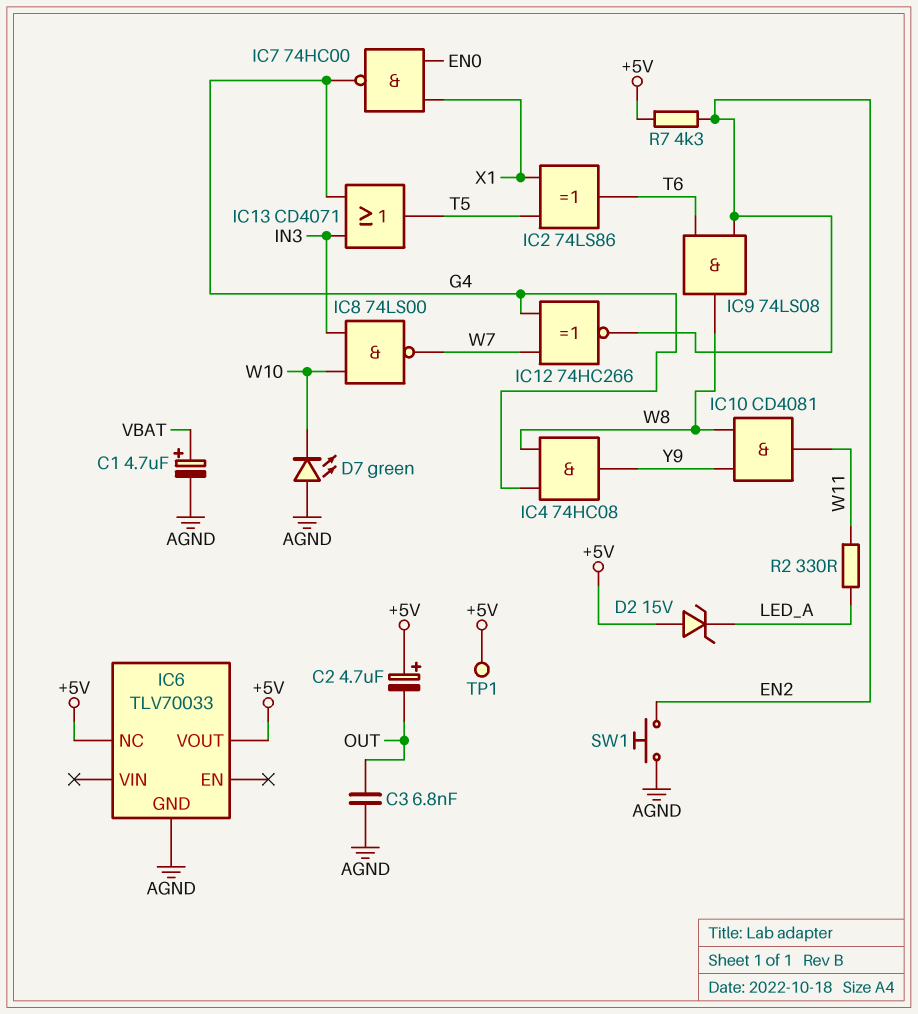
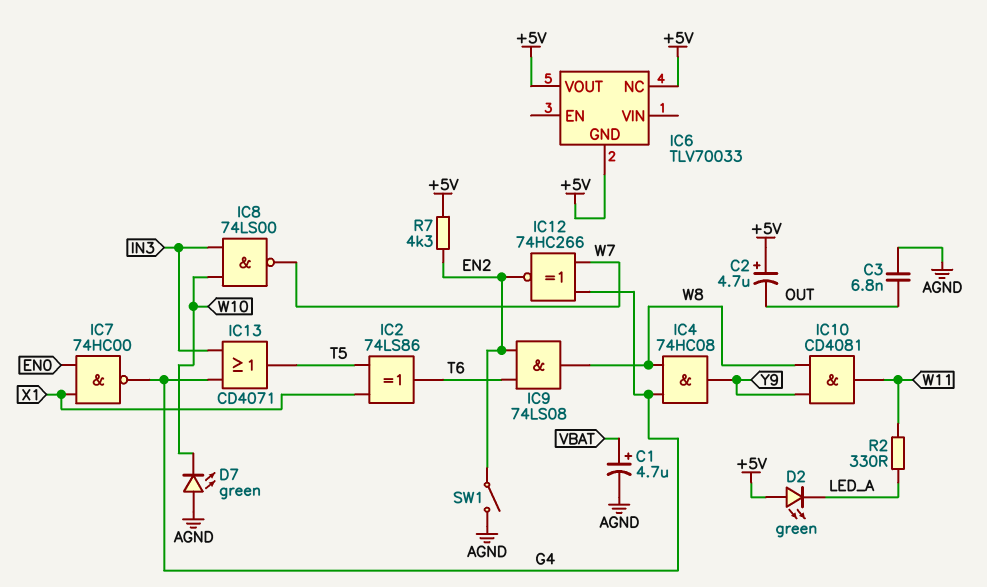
D2: zener 15V (A +5V, K LED_A) -> LED green (A +5V, K LED_A)
IC6 pin GND: AGND -> +5V
SW1: button (AGND, EN2) -> switch (AGND, EN2)
TP1: test point (+5V) -> none

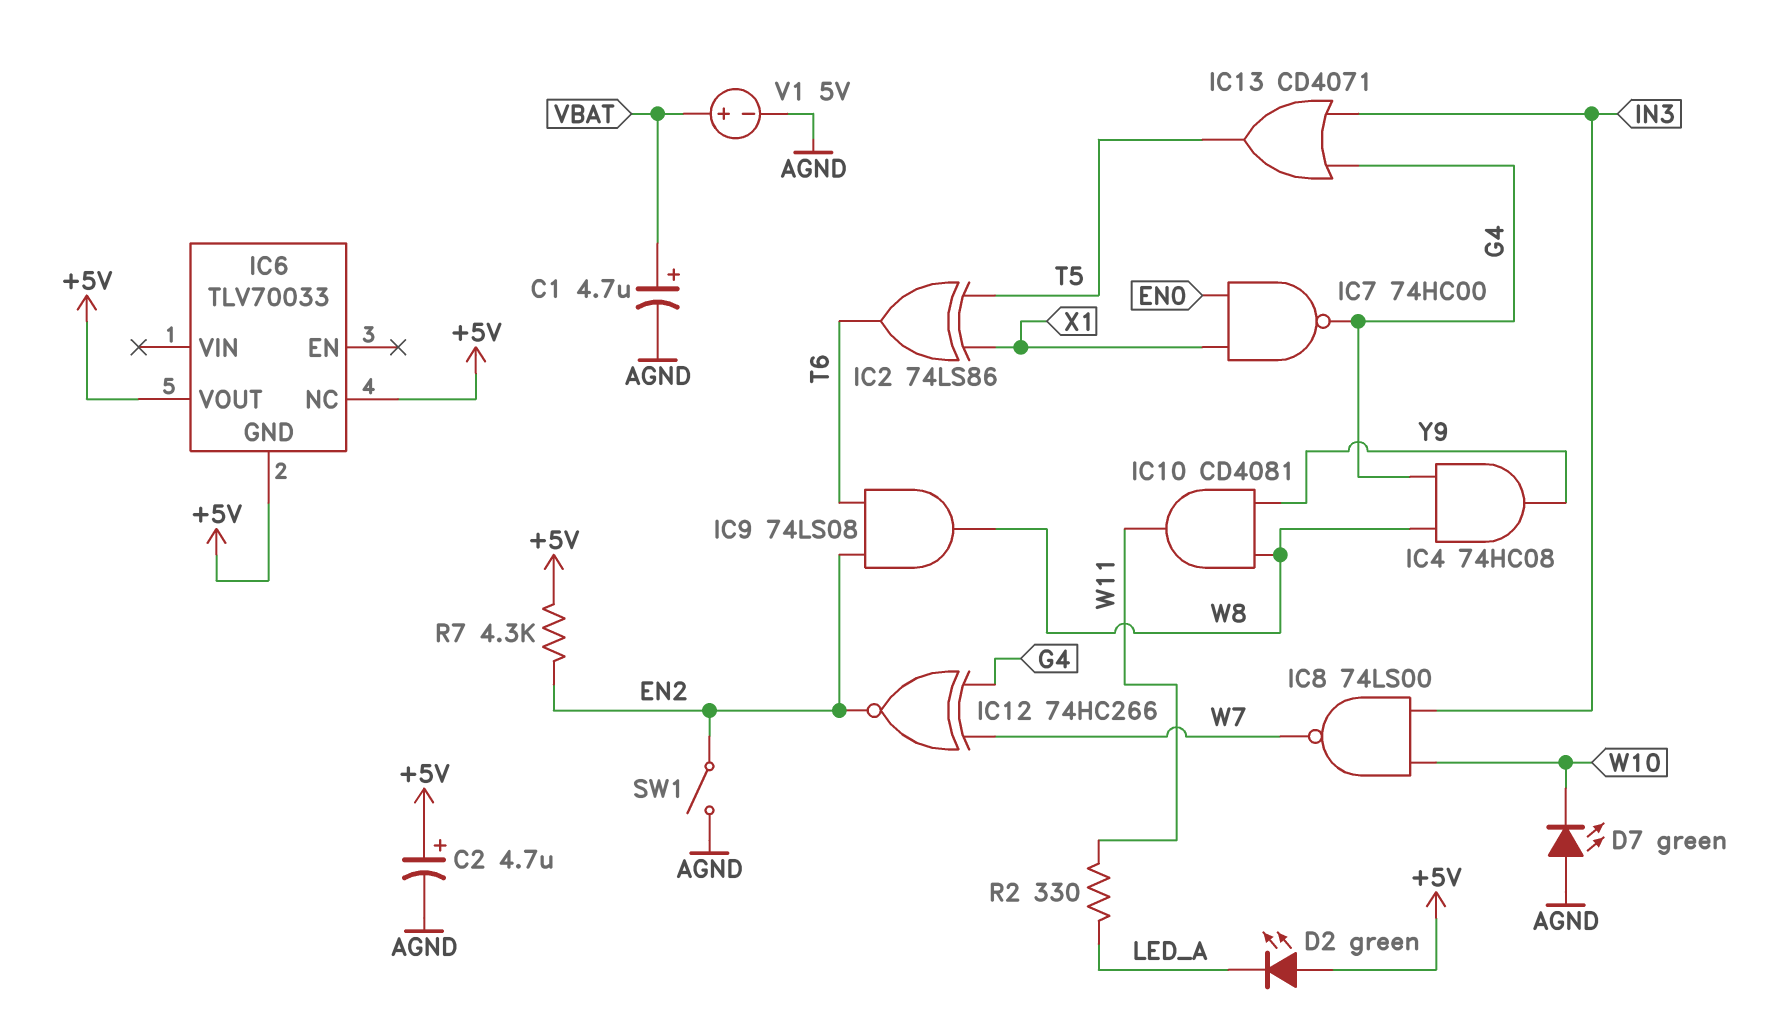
C2: 4.7uF (plus +5V, minus OUT) -> 4.7uF (plus +5V, minus AGND)
C3: 6.8nF (AGND, OUT) -> none
V1: none -> 5V (plus VBAT, minus AGND)

